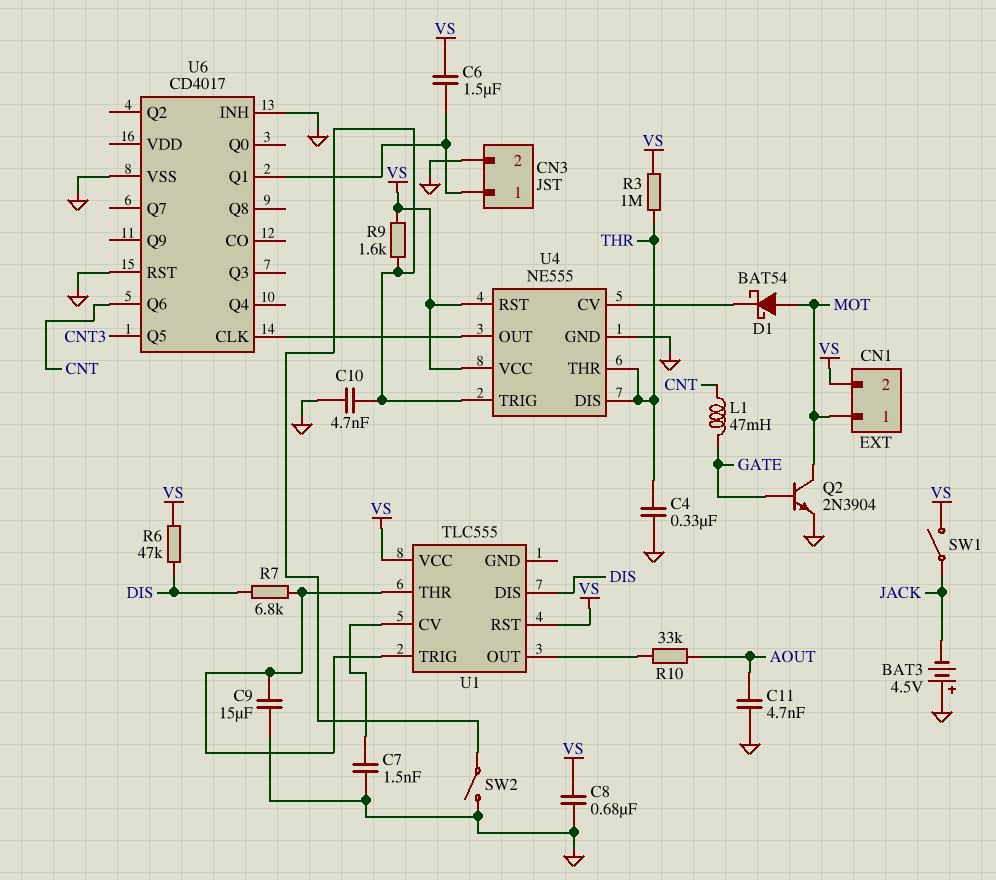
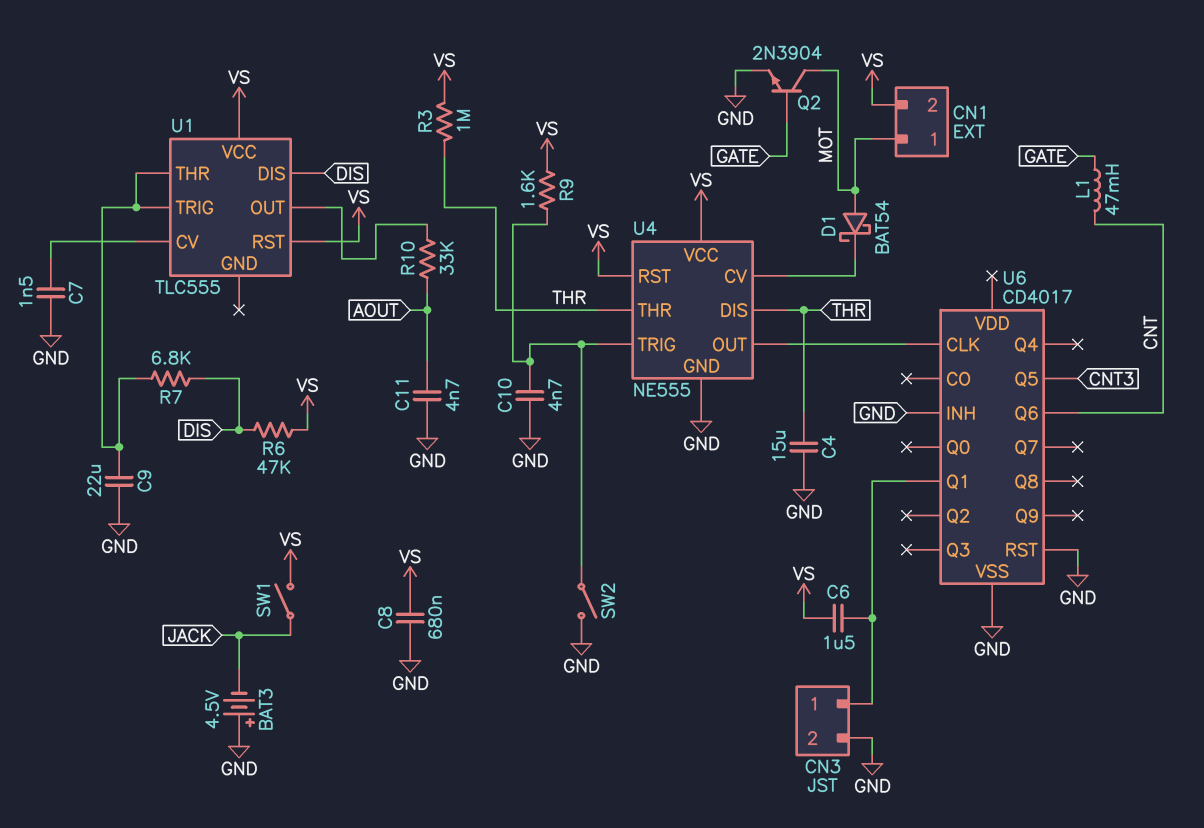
C4: 330nF (GND, THR) -> 15uF (GND, THR)
C9: 15uF (GND, U1/THR) -> 22uF (GND, U1/THR)

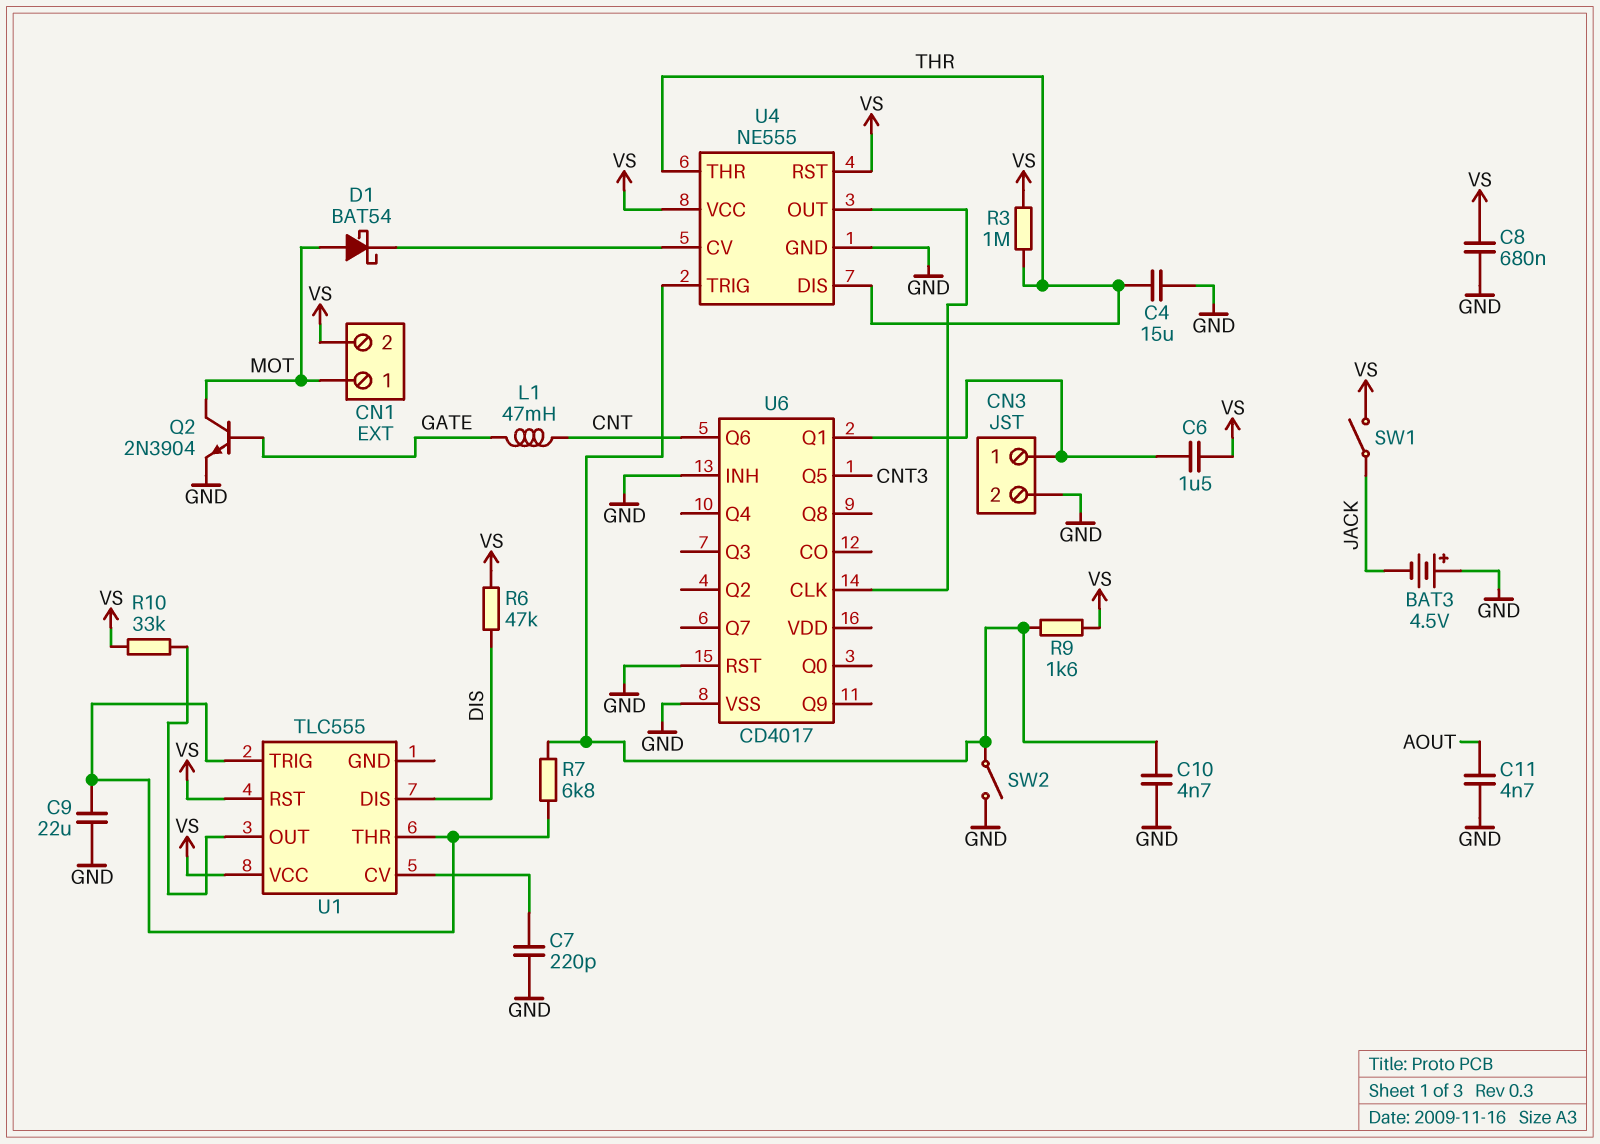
C7: 1.5nF (GND, U1/CV) -> 220pF (GND, U1/CV)
R7: 6.8k (DIS, U1/THR) -> 6.8k (U1/THR, U4/TRIG)
R10: 33k (AOUT, U1/OUT) -> 33k (U1/OUT, VS)

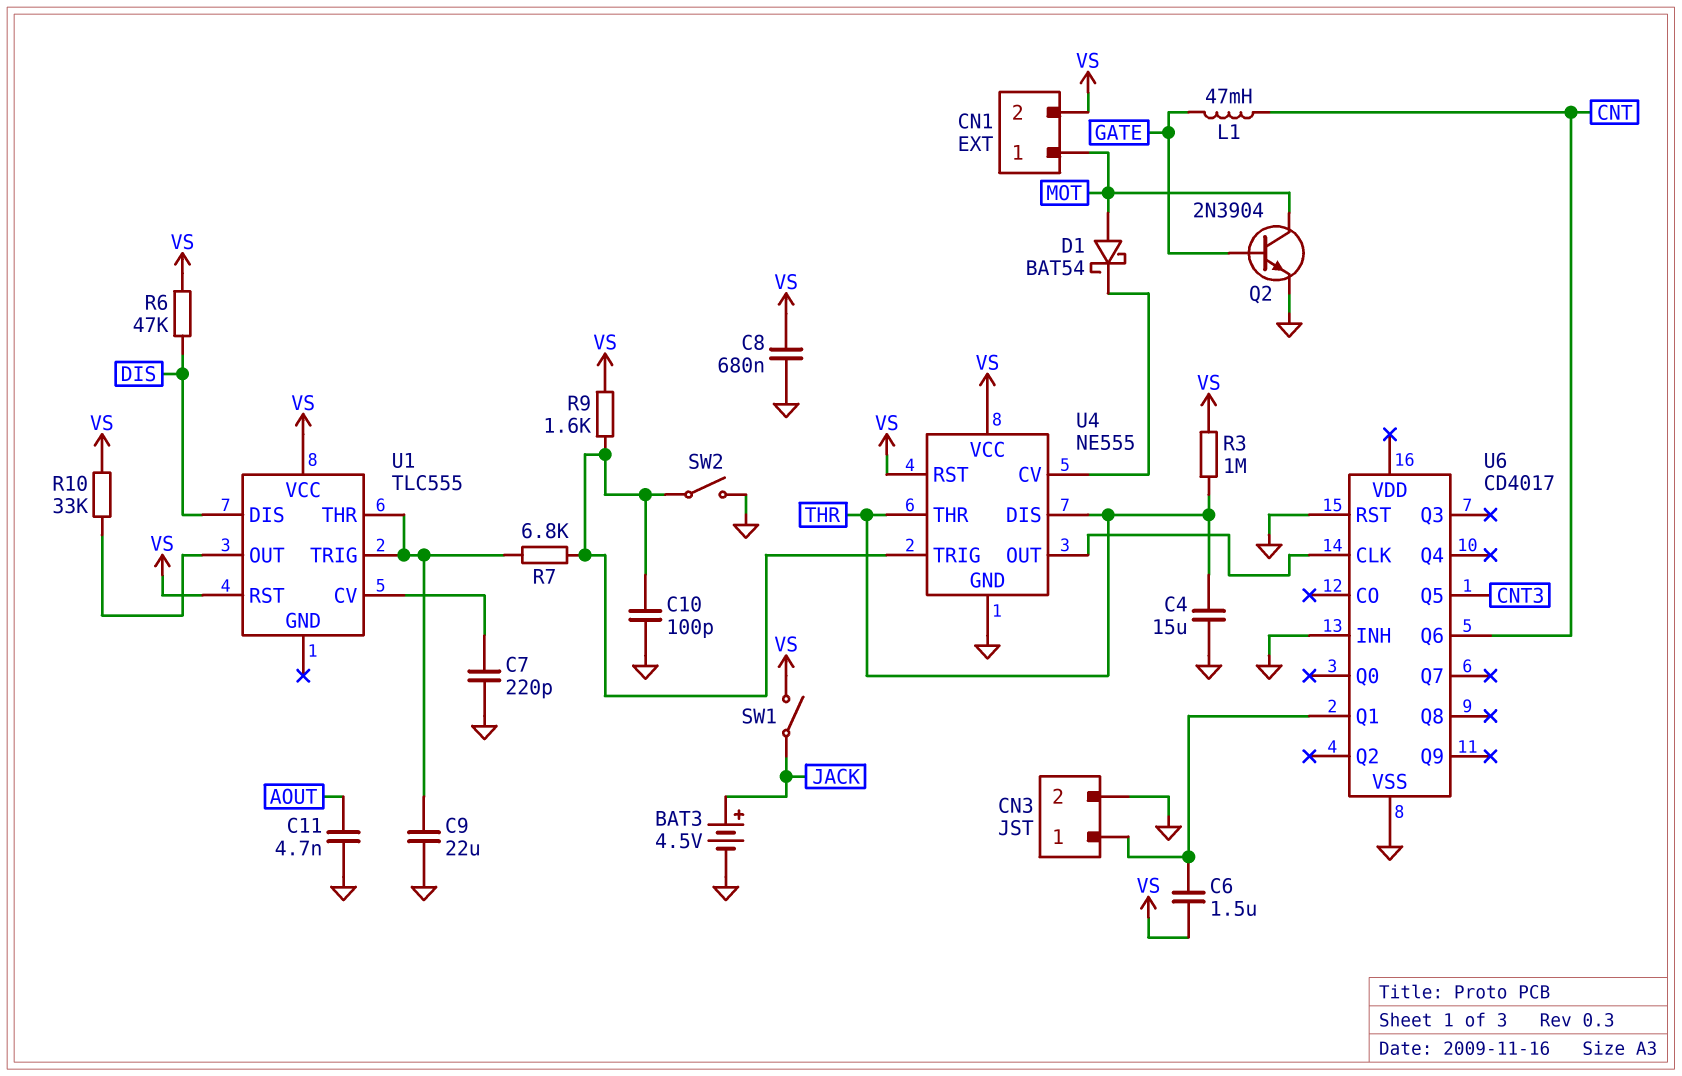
BAT3: 4.5V (plus GND, minus JACK) -> 4.5V (plus JACK, minus GND)
C10: 4.7nF (GND, U4/TRIG) -> 100pF (GND, U4/TRIG)

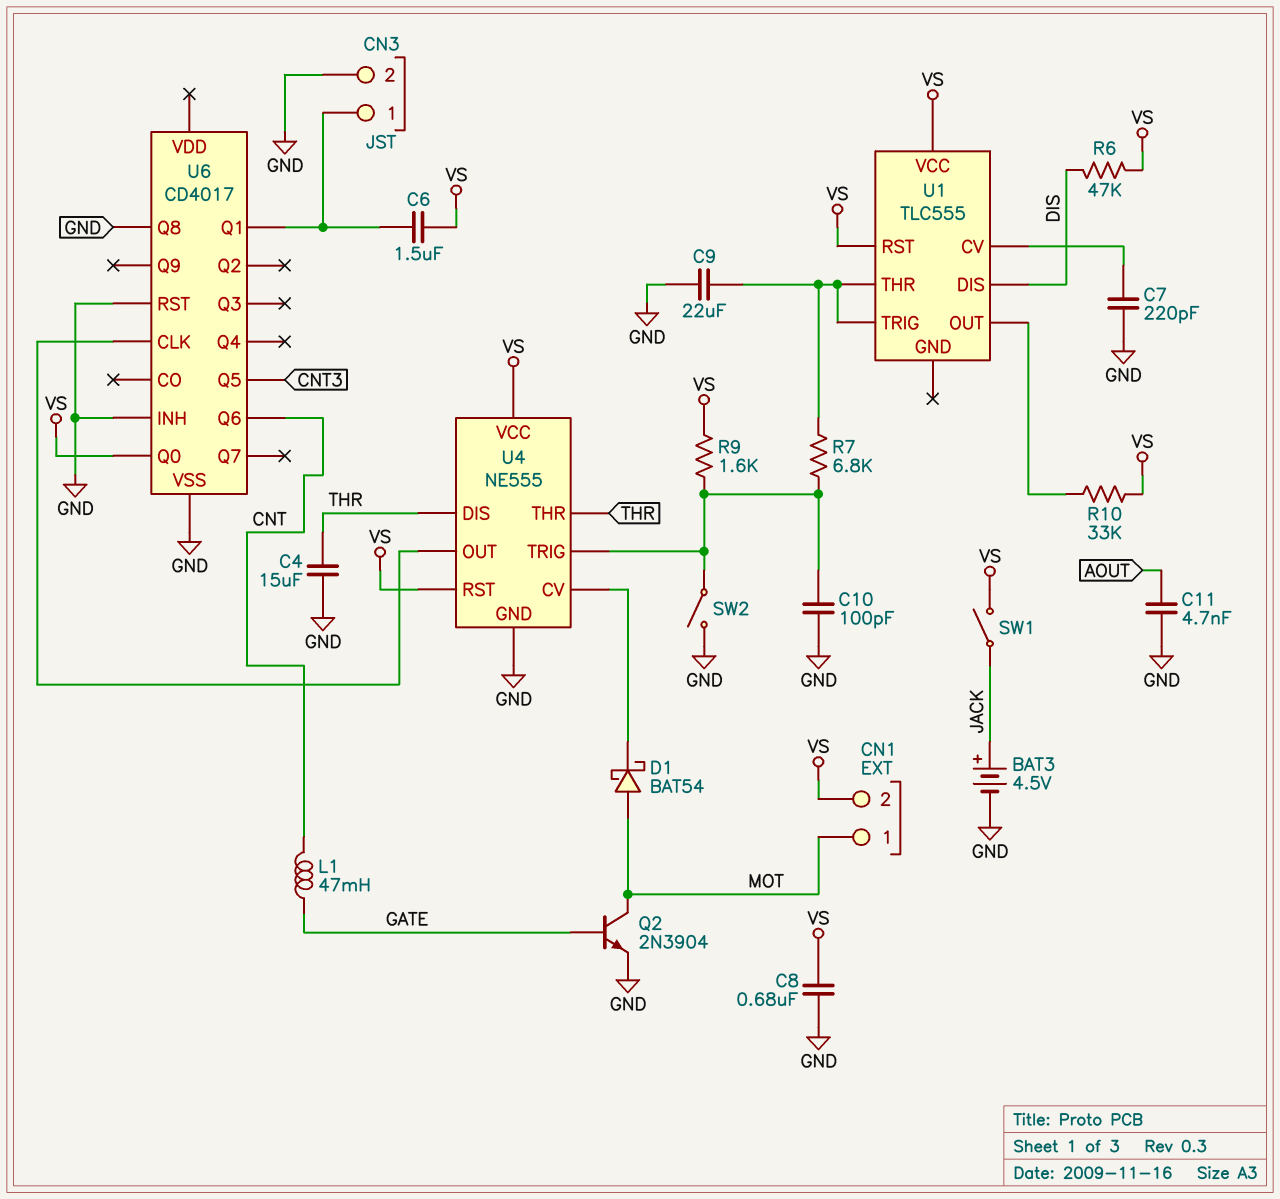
R3: 1M (THR, VS) -> none
U6 pin Q0: none -> VS
U6 pin Q8: none -> GND

